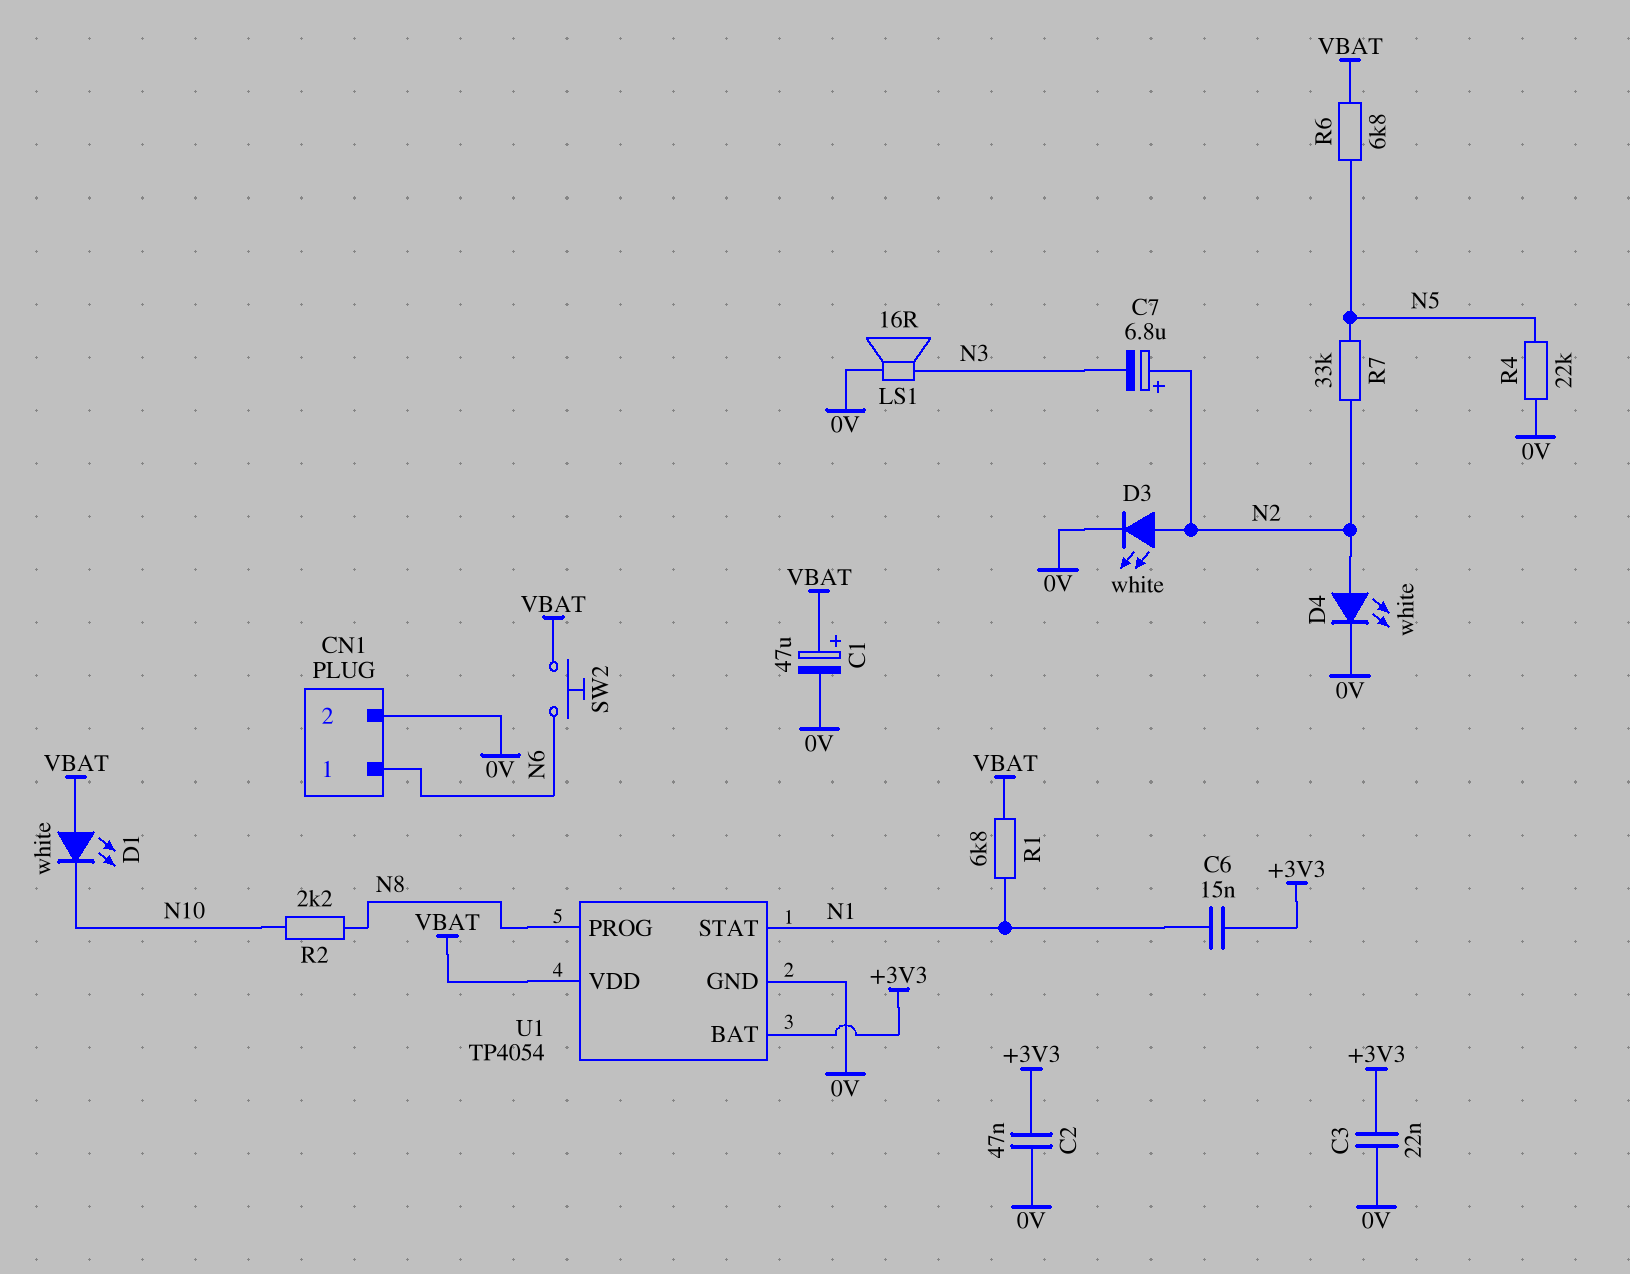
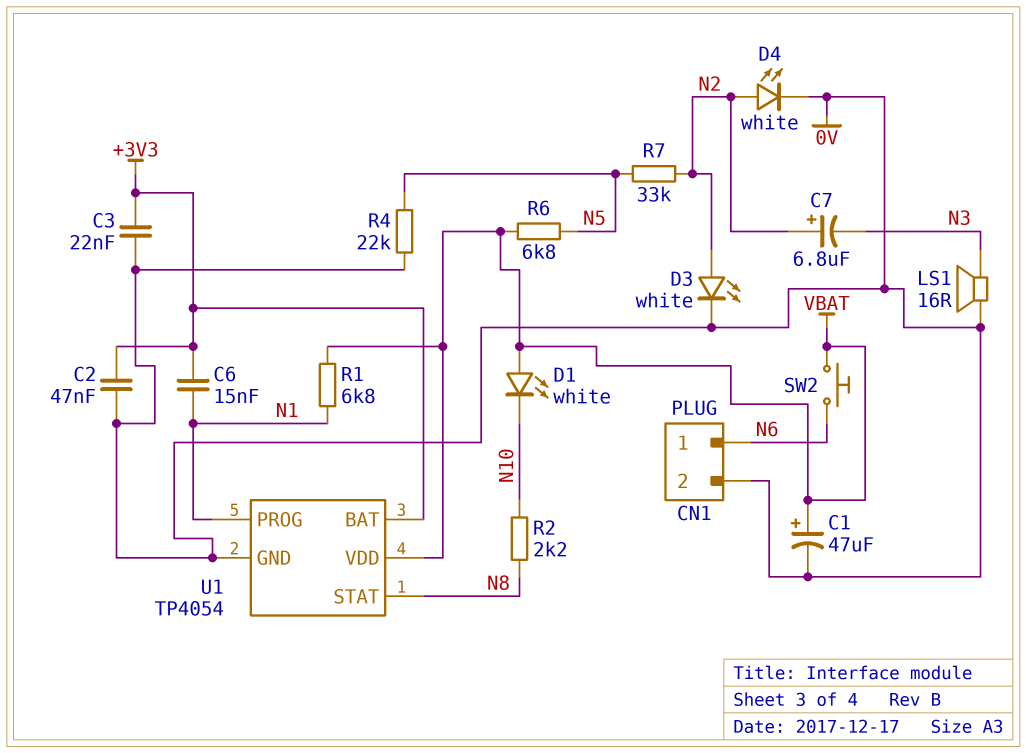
U1 pin PROG: N8 -> N1
U1 pin STAT: N1 -> N8

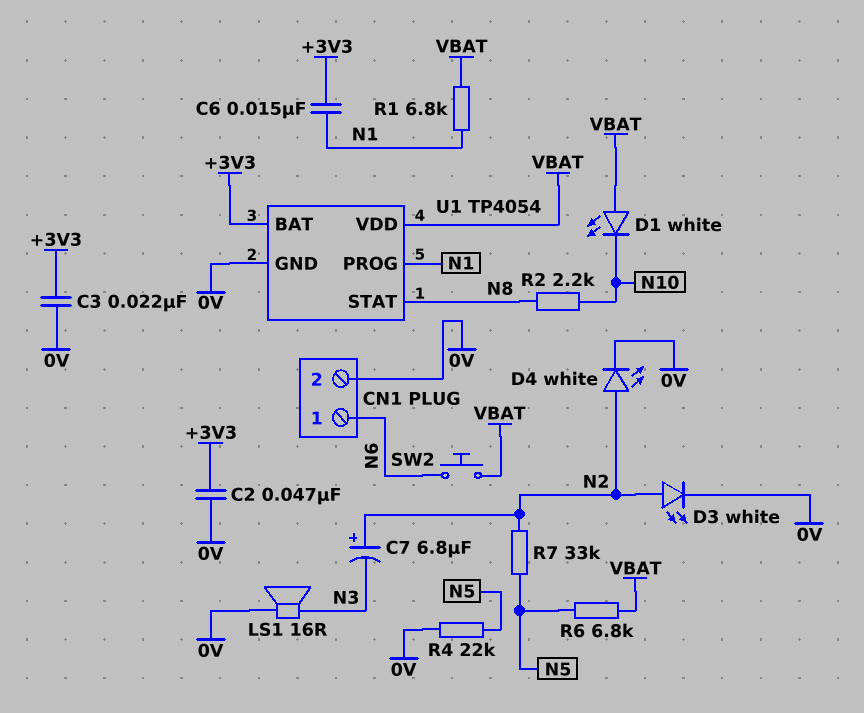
C1: 47uF (plus VBAT, minus 0V) -> none

